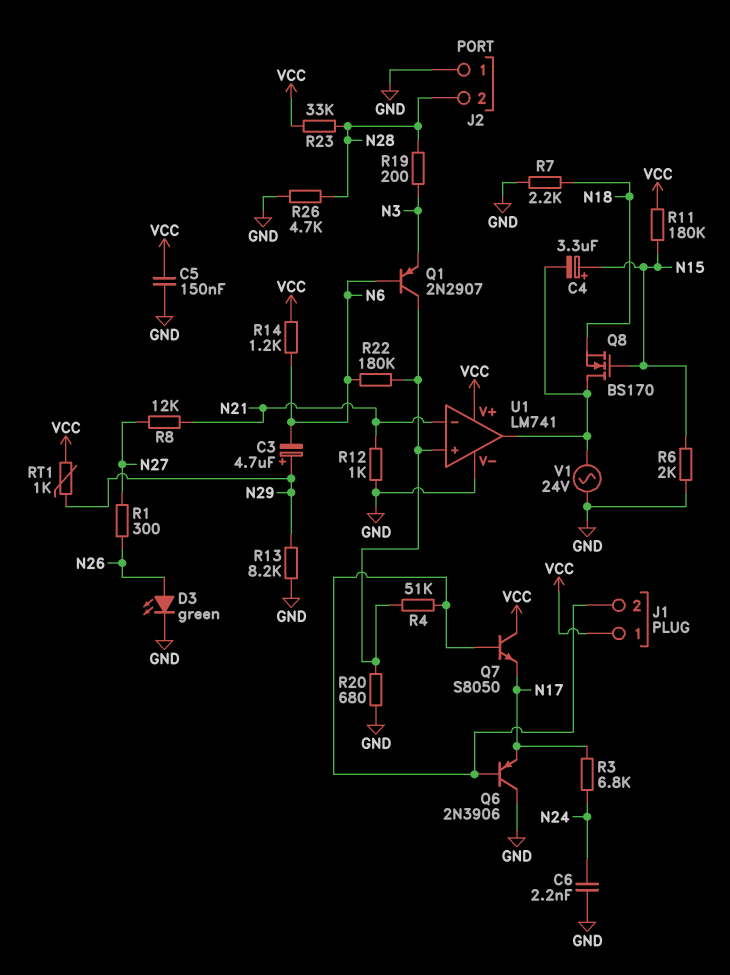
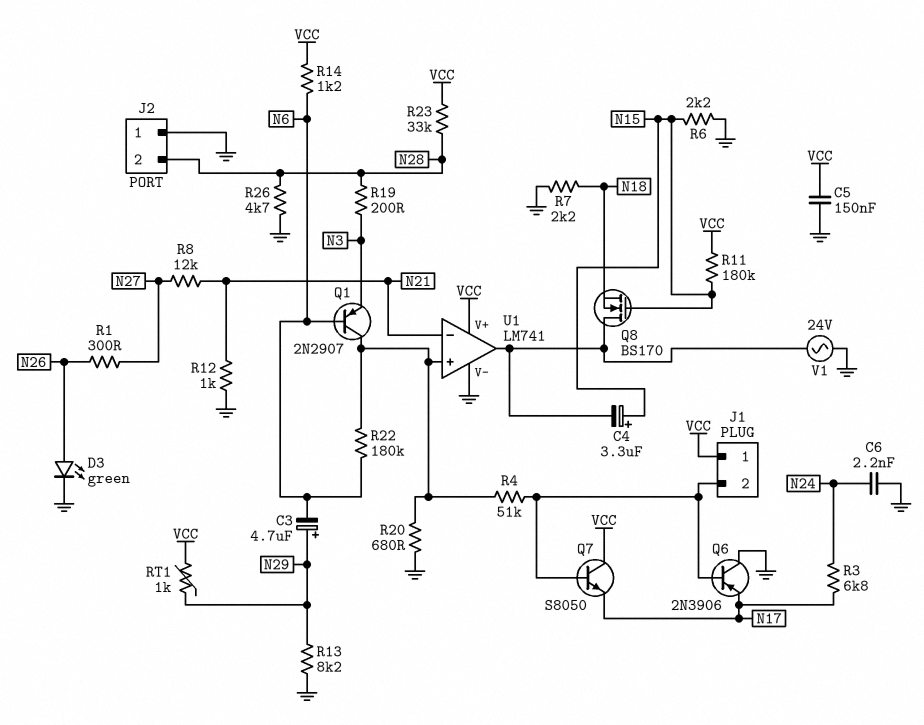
R6: 2k (GND, N15) -> 2.2k (GND, N15)

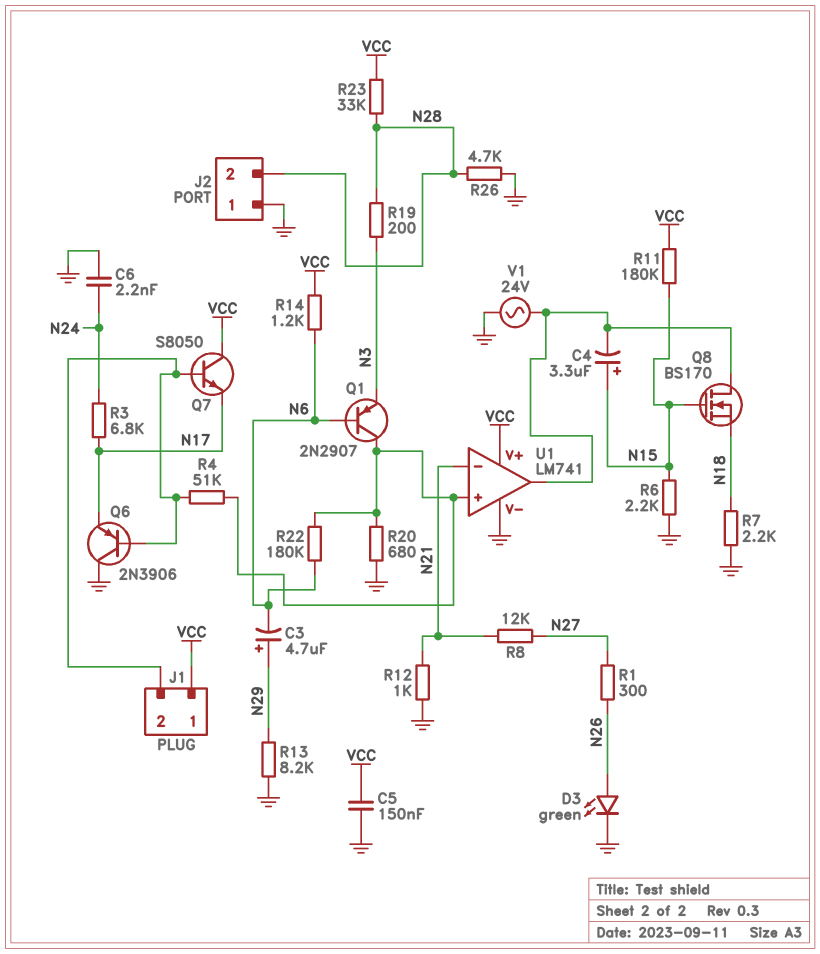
RT1: 1k (N29, VCC) -> none

